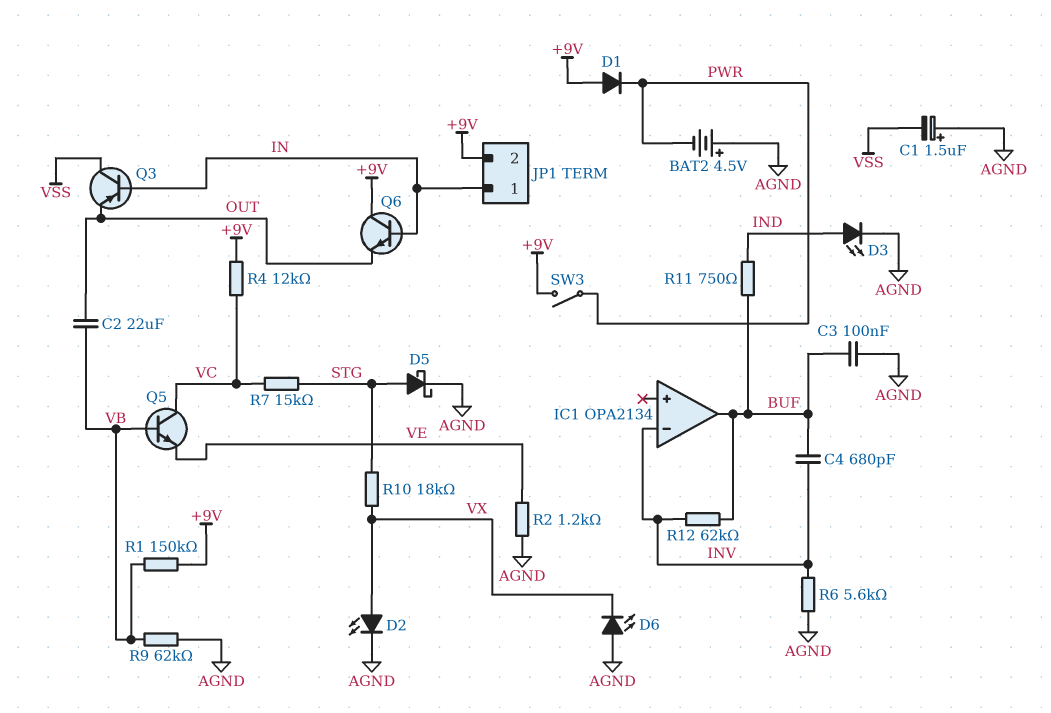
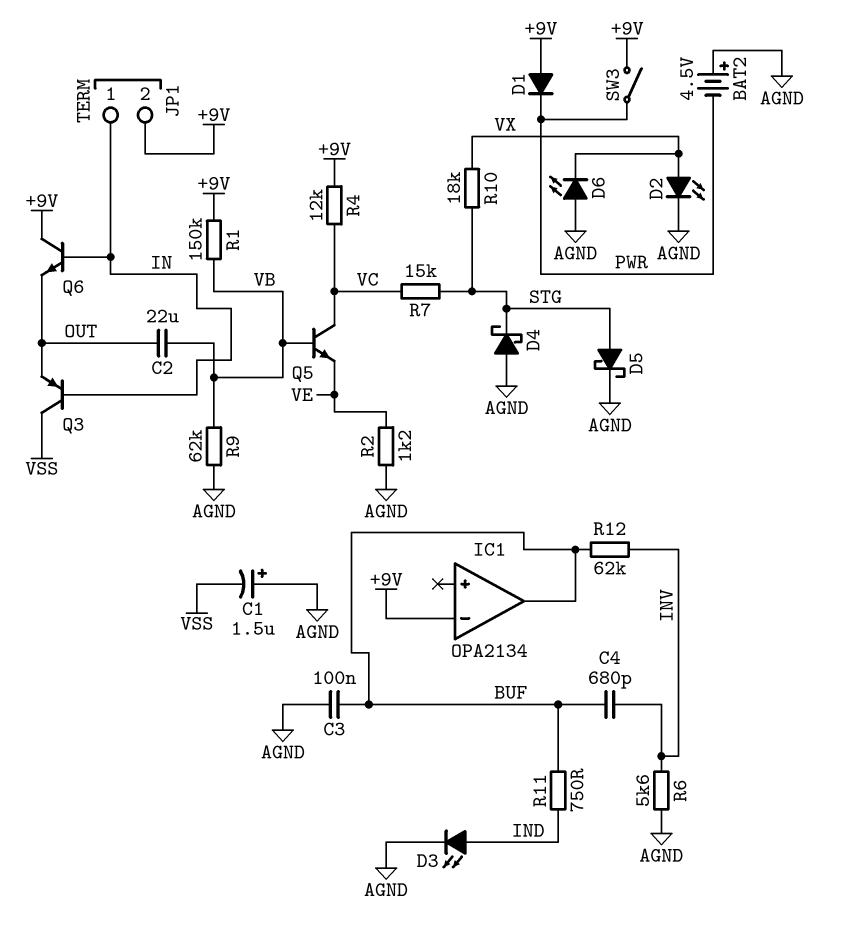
D4: none -> schottky (A AGND, K STG)
IC1 pin in-: INV -> +9V

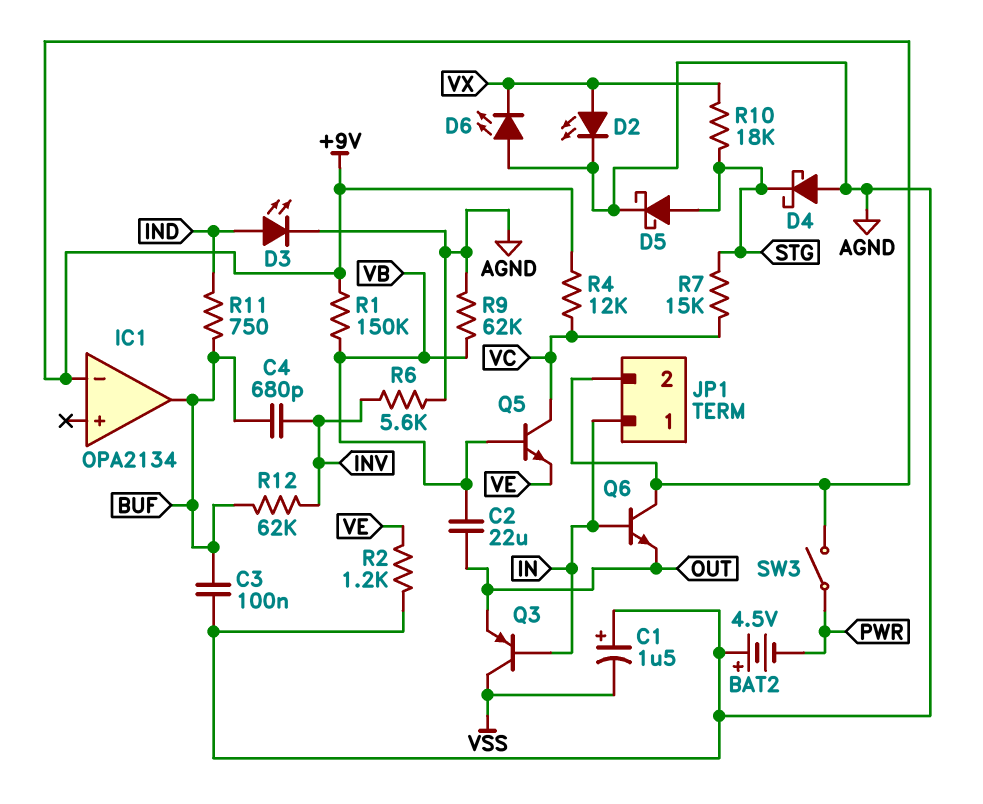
D1: diode (A +9V, K PWR) -> none

